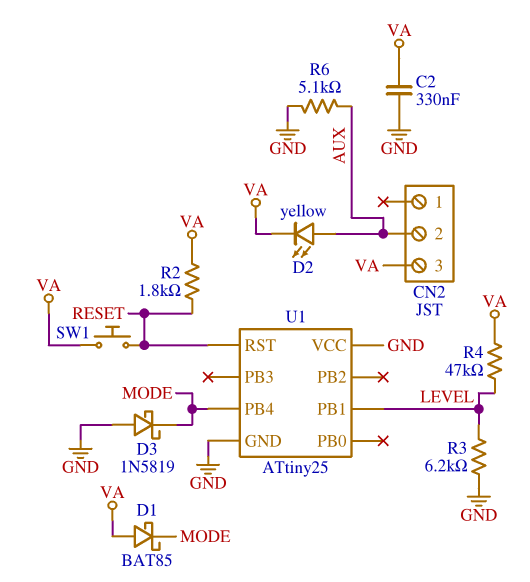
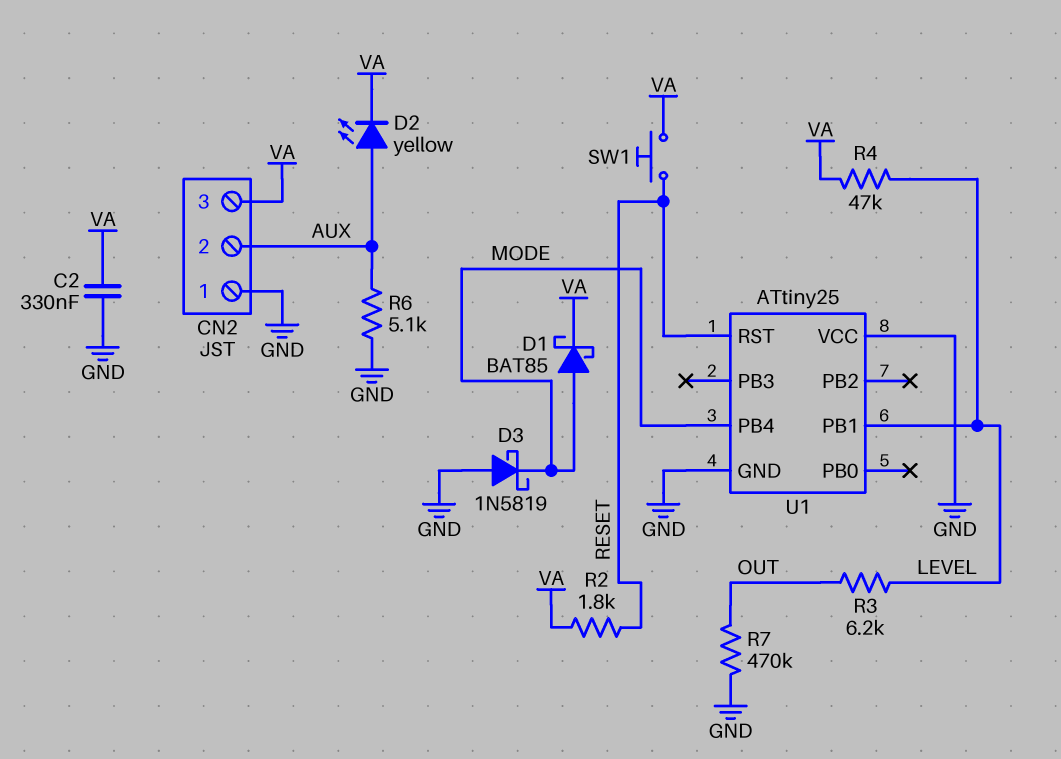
CN2 pin 1: none -> GND
D1: schottky BAT85 (A VA, K MODE) -> schottky BAT85 (A MODE, K VA)
R3: 6.2k (GND, LEVEL) -> 6.2k (LEVEL, OUT)
R7: none -> 470k (GND, OUT)

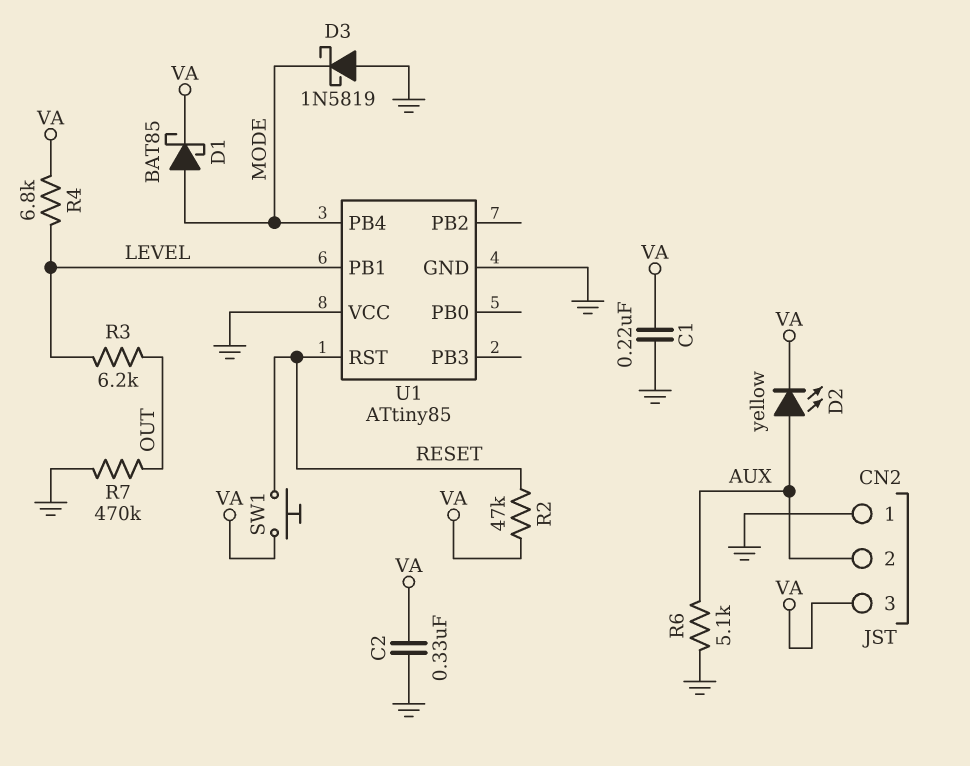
C1: none -> 220nF (GND, VA)
R2: 1.8k (RESET, VA) -> 47k (RESET, VA)
R4: 47k (LEVEL, VA) -> 6.8k (LEVEL, VA)
U1: ATtiny25 -> ATtiny85

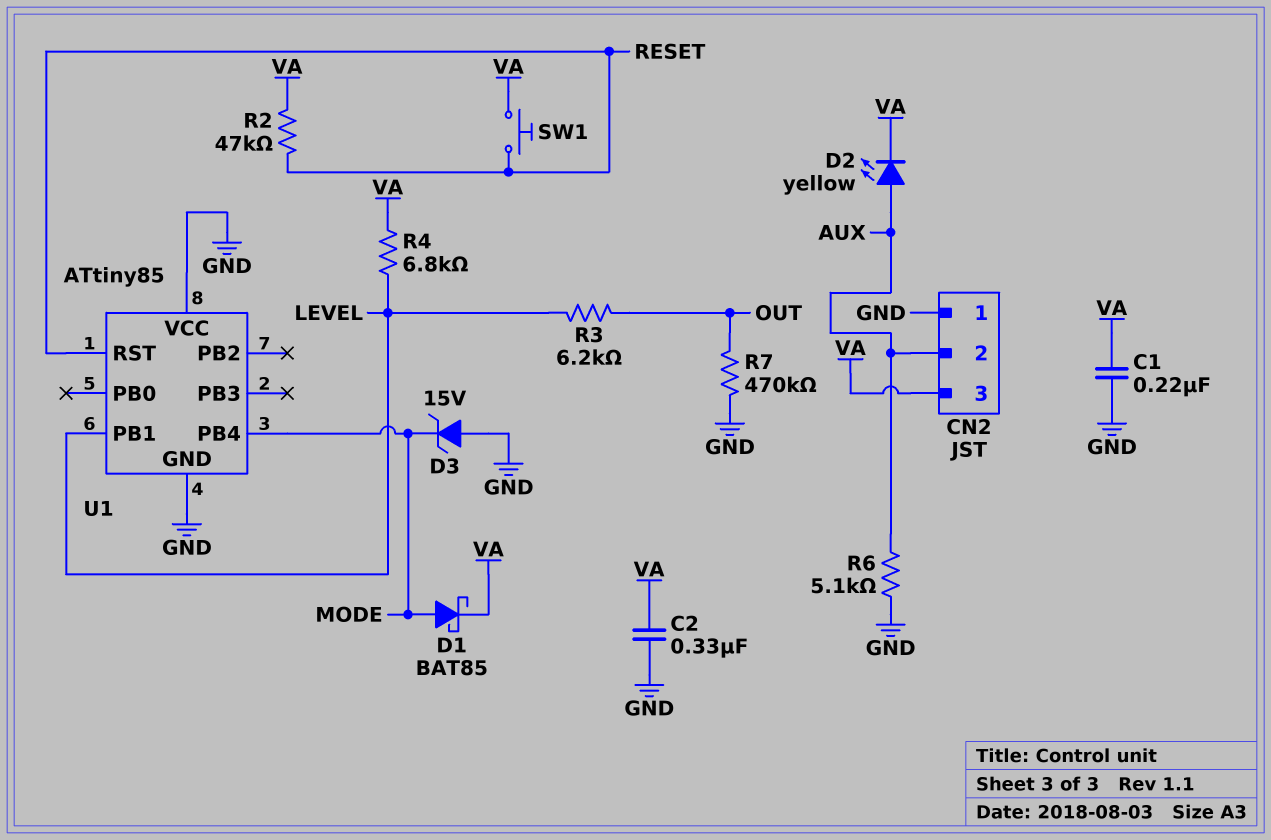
D3: schottky 1N5819 (A GND, K MODE) -> zener 15V (A GND, K MODE)

